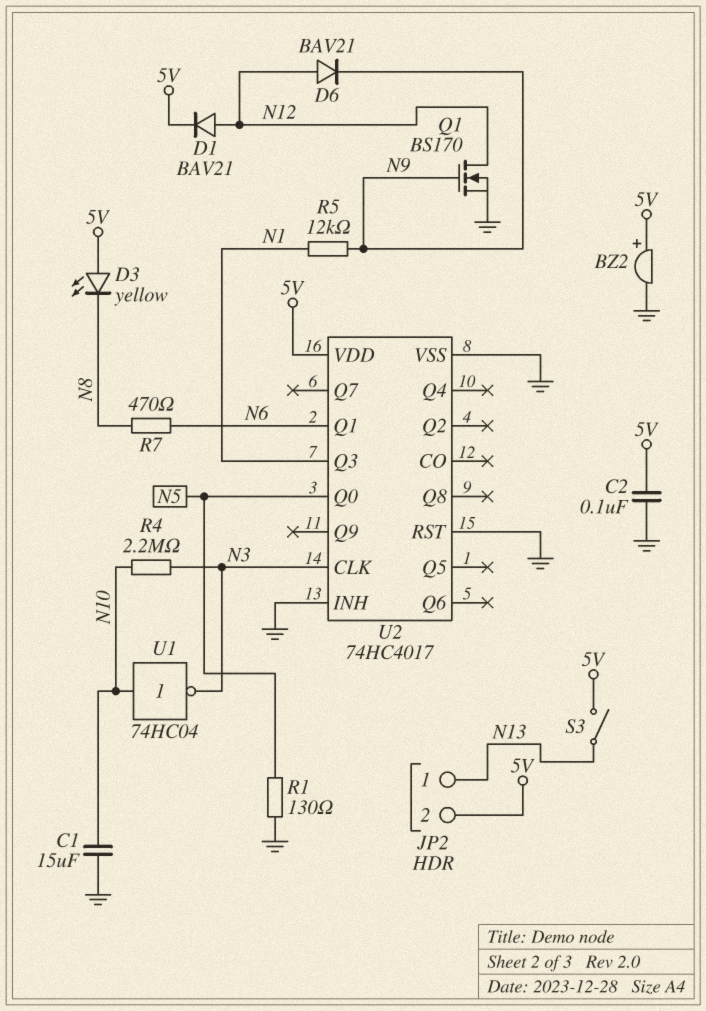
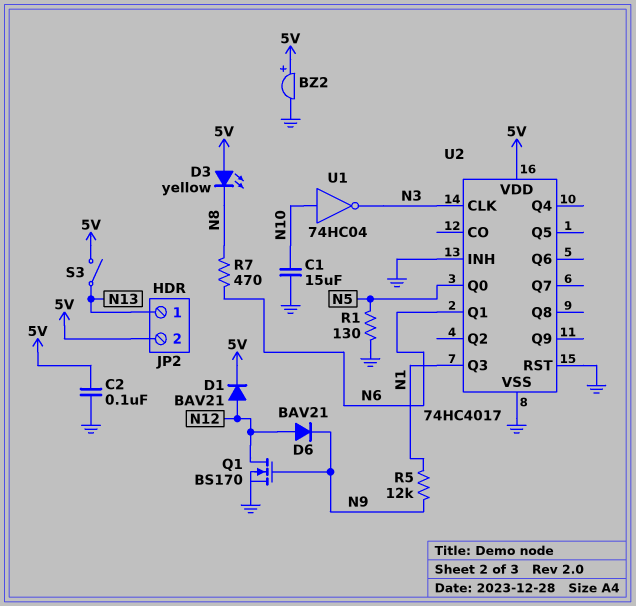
R4: 2.2M (N3, N10) -> none

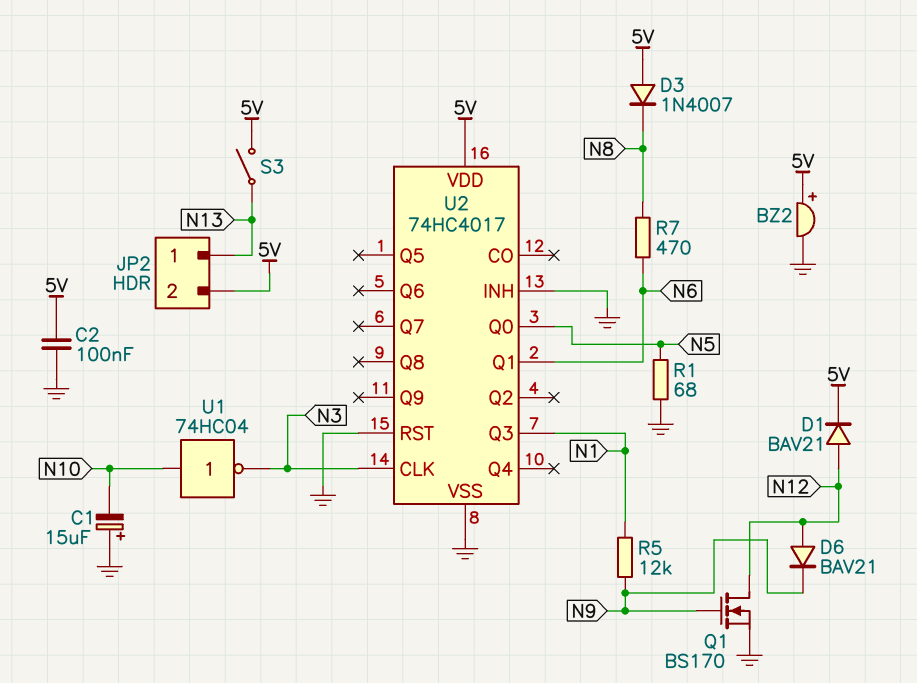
C1: 15uF (GND, N10) -> 15uF (plus GND, minus N10)
D3: LED yellow (A 5V, K N8) -> diode 1N4007 (A 5V, K N8)
R1: 130 (GND, N5) -> 68 (GND, N5)

